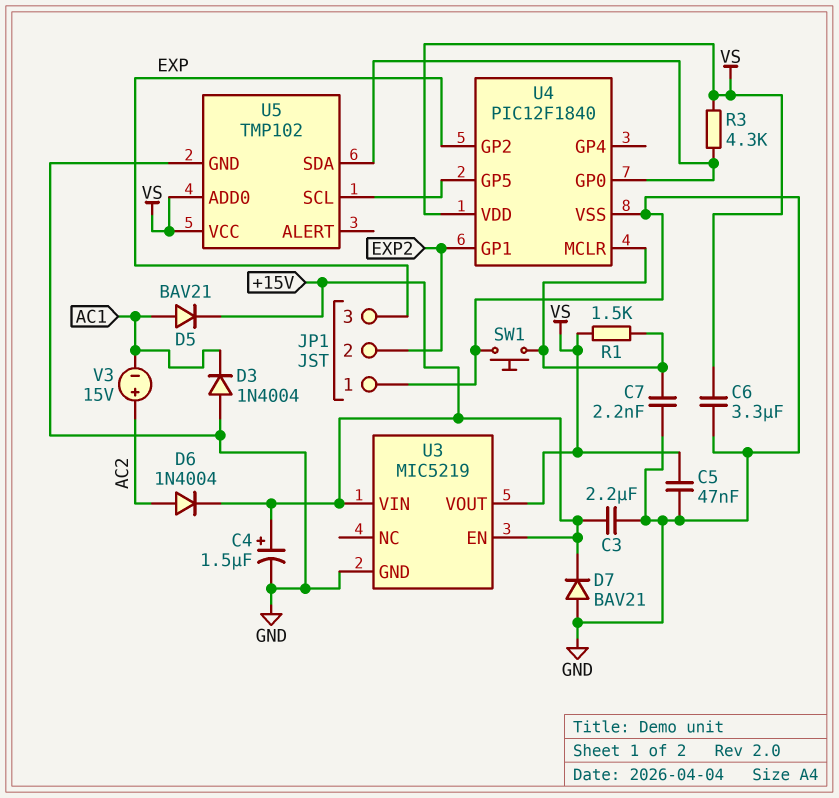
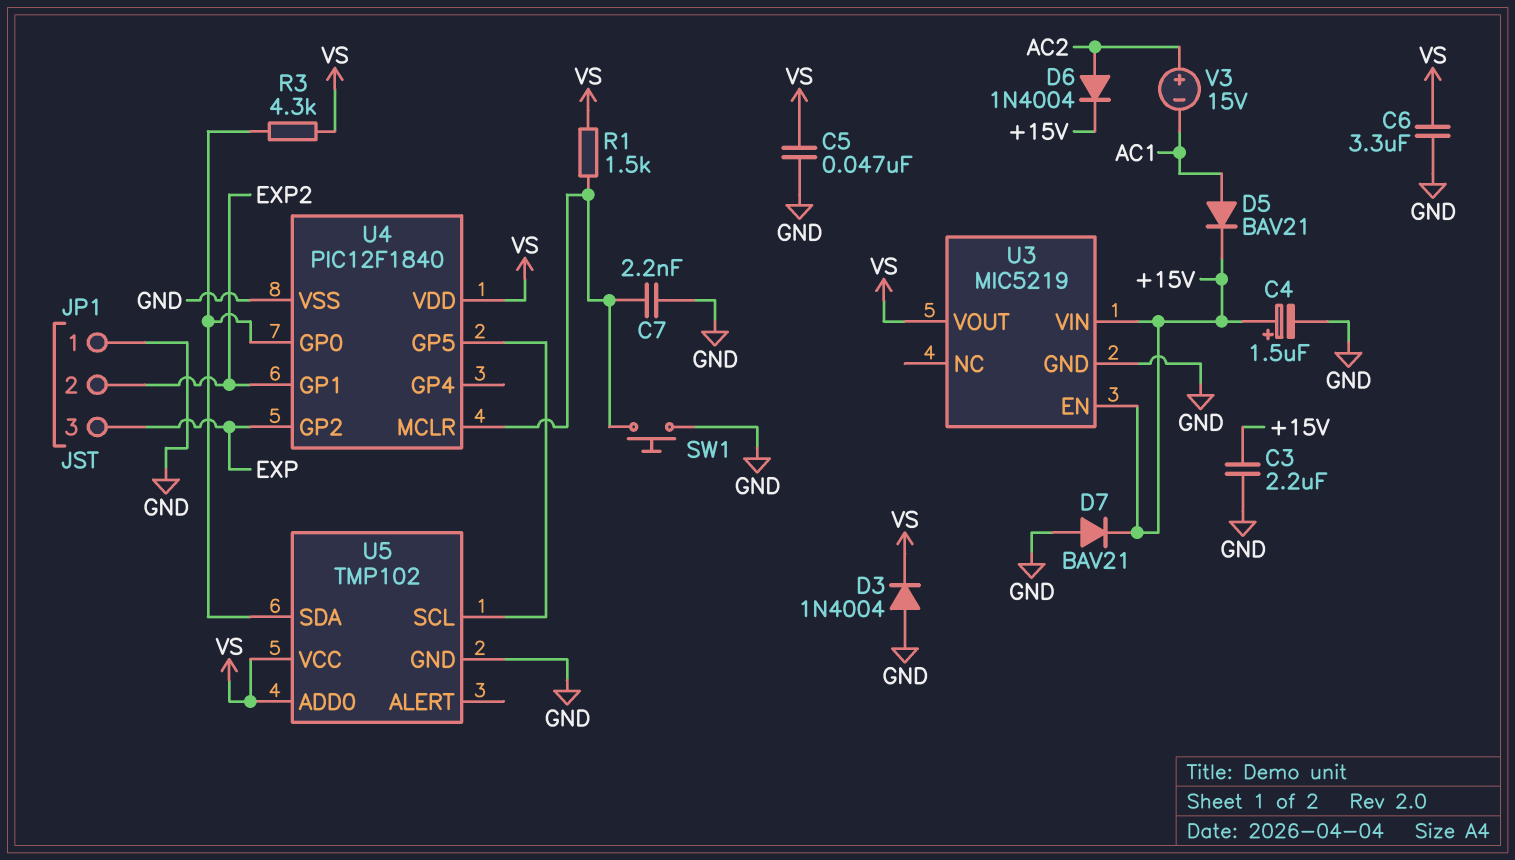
D3: diode 1N4004 (A GND, K AC1) -> diode 1N4004 (A GND, K VS)

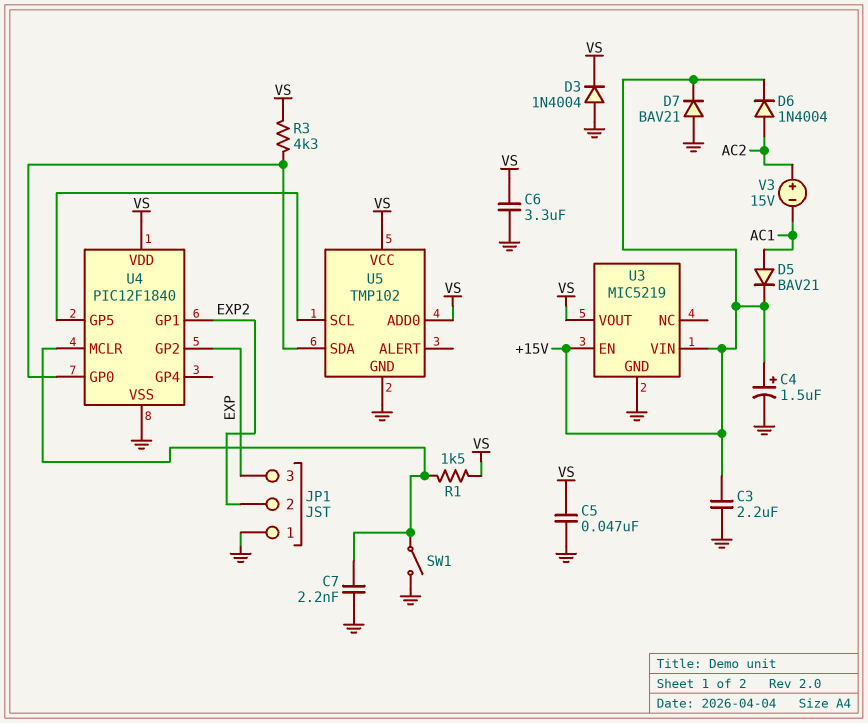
SW1: button (GND, U4/MCLR) -> switch (GND, U4/MCLR)

